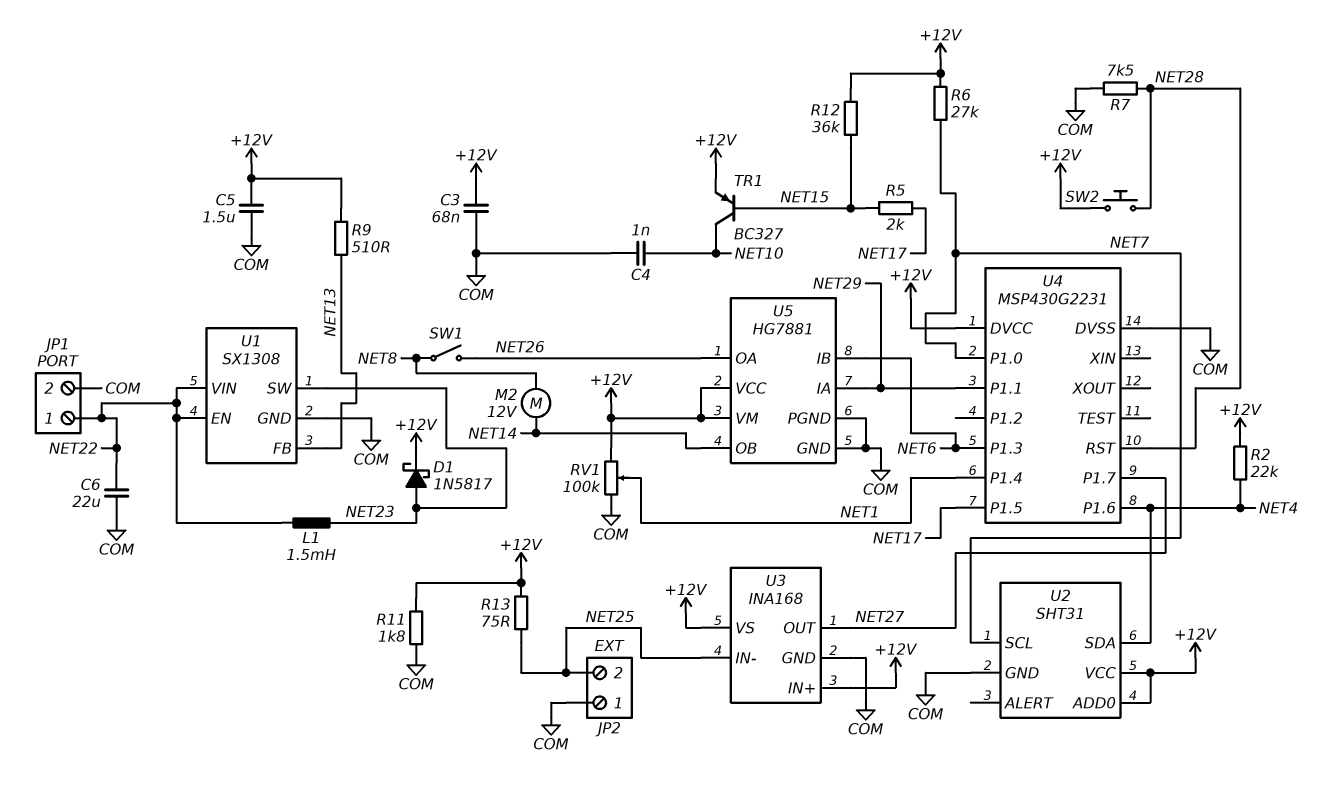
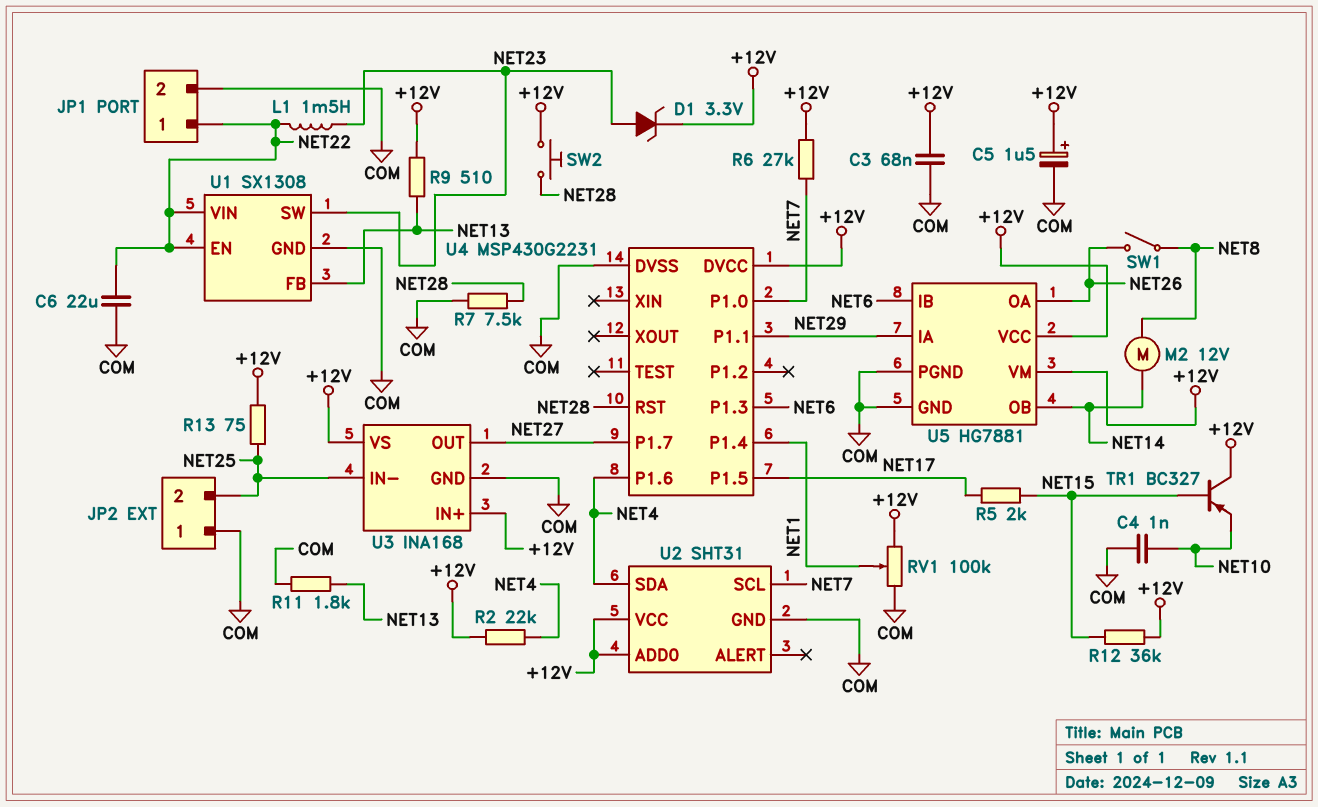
C5: 1.5uF (+12V, COM) -> 1.5uF (plus +12V, minus COM)
D1: schottky 1N5817 (A NET23, K +12V) -> zener 3.3V (A NET23, K +12V)
R11: 1.8k (+12V, COM) -> 1.8k (COM, NET13)
TR1: PNP BC327 (B NET15, C NET10, E +12V) -> PNP BC327 (B NET15, C +12V, E NET10)

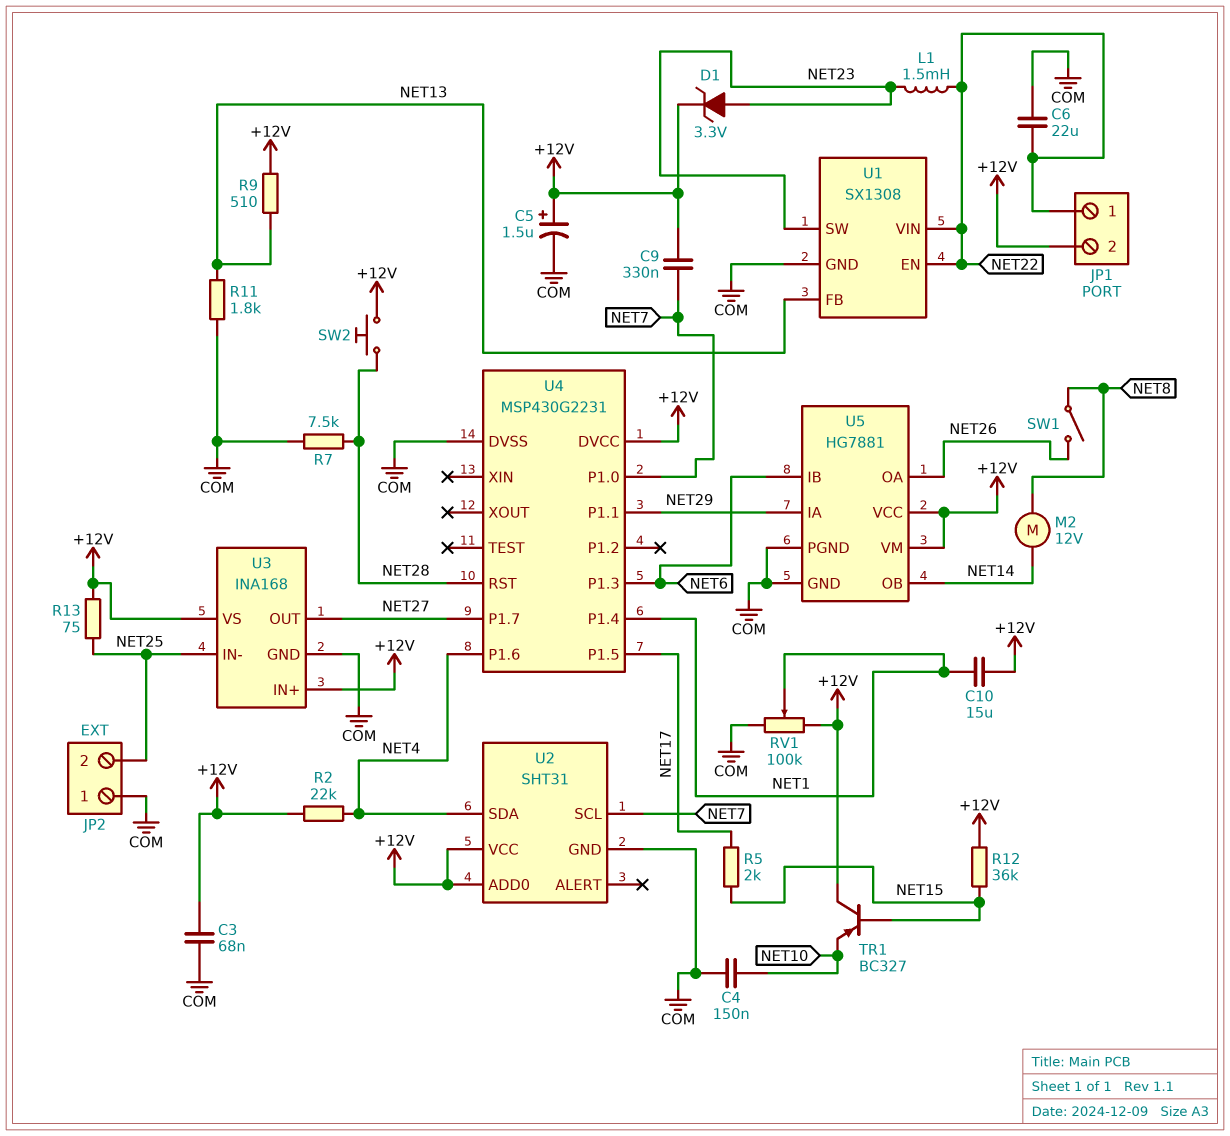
C4: 1nF (COM, NET10) -> 150nF (COM, NET10)
C9: none -> 330nF (+12V, NET7)
C10: none -> 15uF (+12V, NET1)
JP1 pin 2: COM -> +12V
R6: 27k (+12V, NET7) -> none

